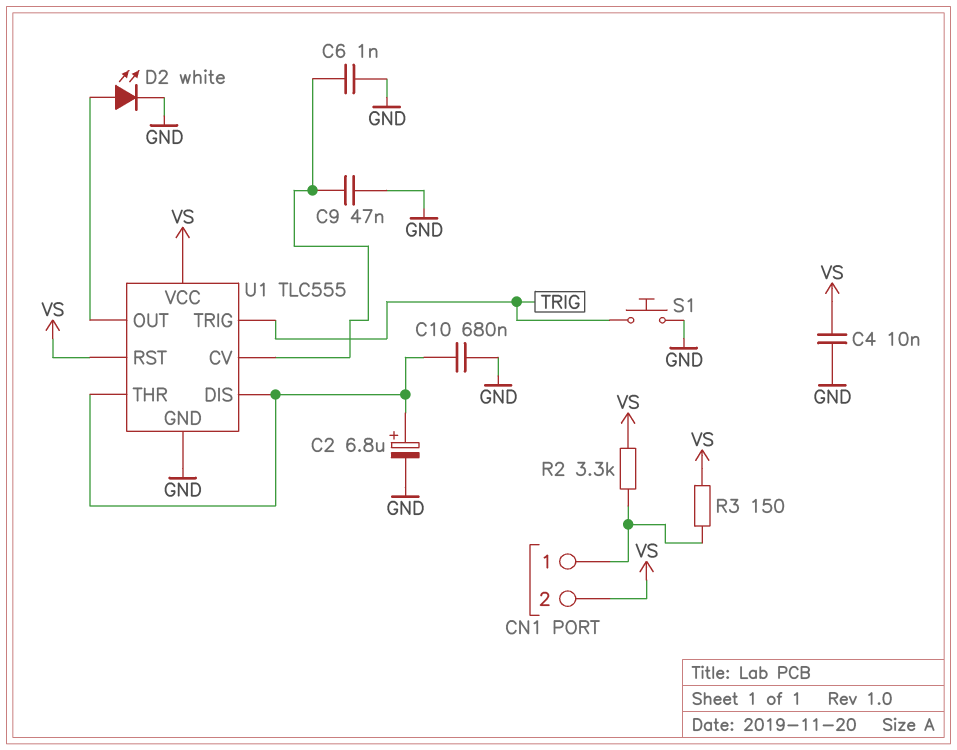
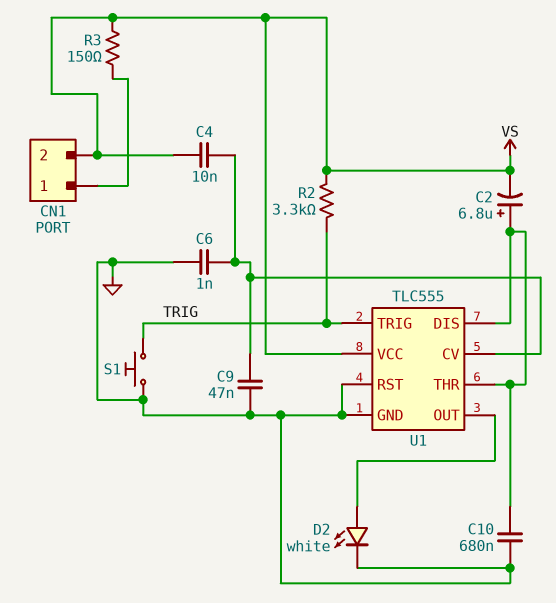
C2: 6.8uF (plus U1/DIS, minus GND) -> 6.8uF (plus U1/DIS, minus VS)
C4: 10nF (GND, VS) -> 10nF (U1/CV, VS)
R2: 3.3k (CN1/1, VS) -> 3.3k (TRIG, VS)
U1 pin RST: VS -> GND

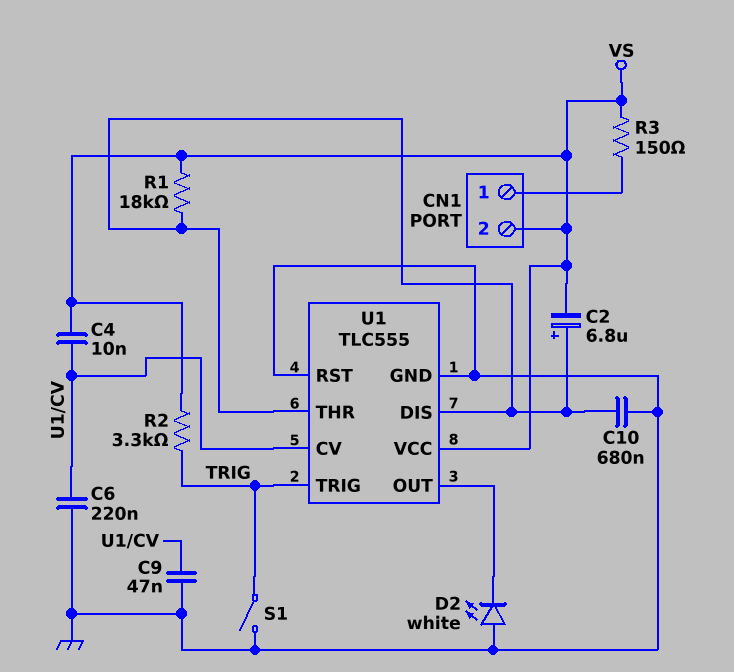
C6: 1nF (GND, U1/CV) -> 220nF (GND, U1/CV)
D2: LED white (A U1/OUT, K GND) -> LED white (A GND, K U1/OUT)
R1: none -> 18k (U1/DIS, VS)
S1: button (GND, TRIG) -> switch (GND, TRIG)

